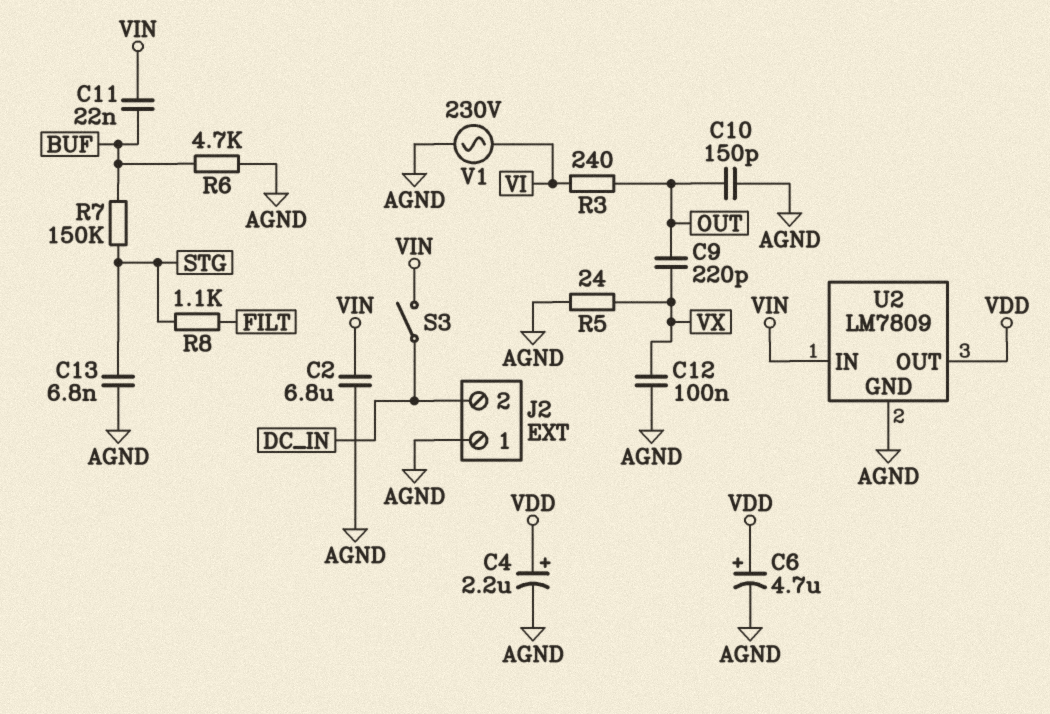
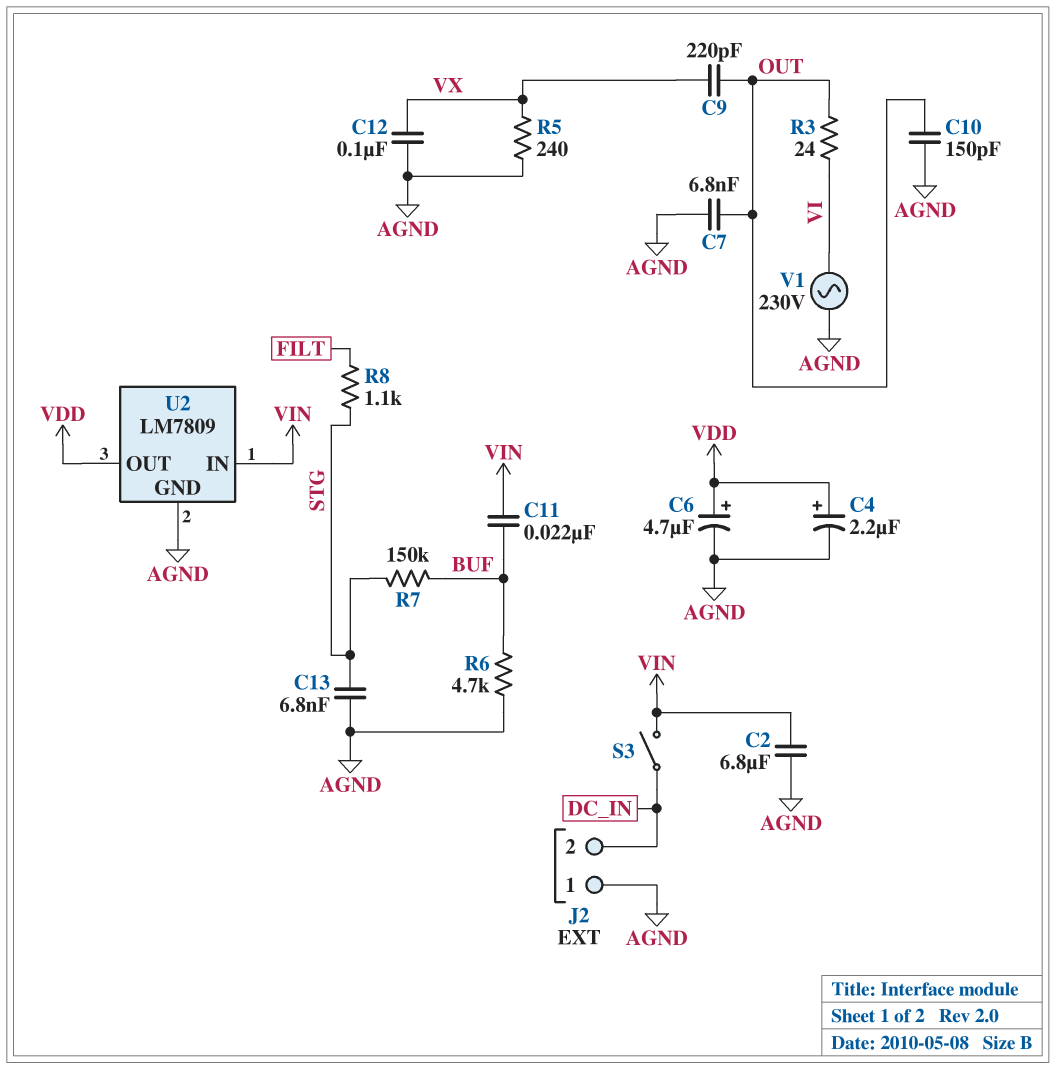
C7: none -> 6.8nF (AGND, OUT)
R3: 240 (OUT, VI) -> 24 (OUT, VI)
R5: 24 (AGND, VX) -> 240 (AGND, VX)

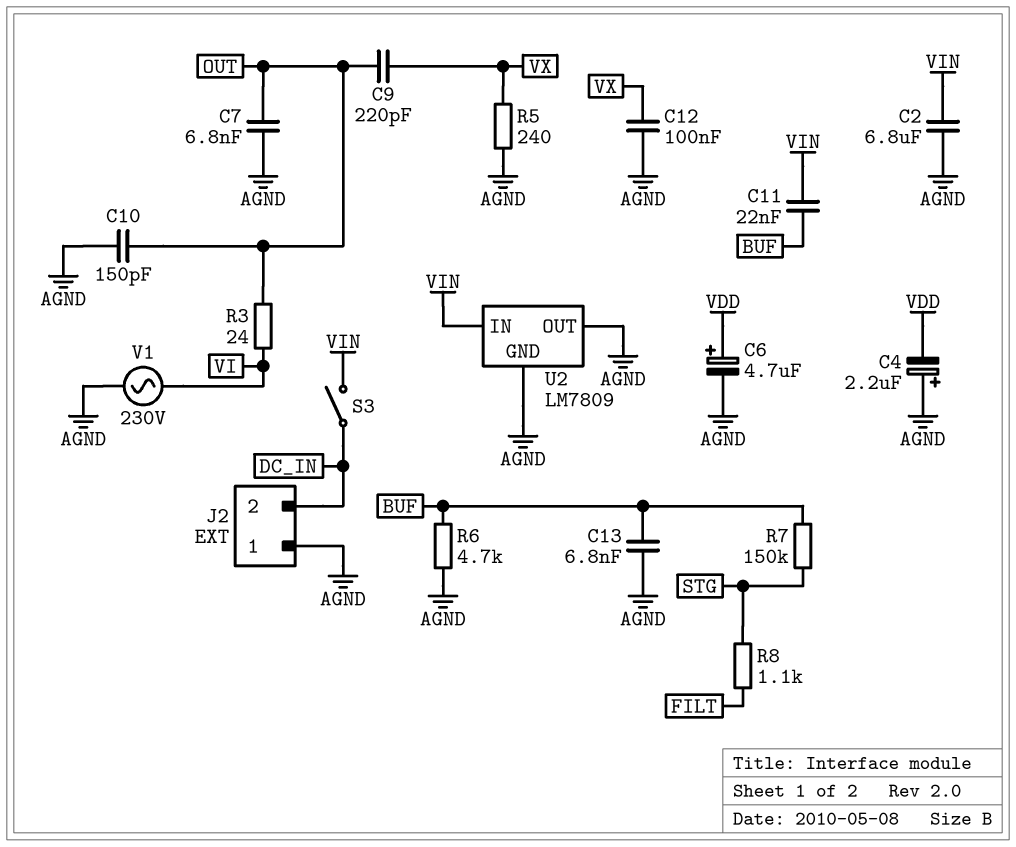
C4: 2.2uF (plus VDD, minus AGND) -> 2.2uF (plus AGND, minus VDD)
C13: 6.8nF (AGND, STG) -> 6.8nF (AGND, BUF)
U2 pin OUT: VDD -> AGND

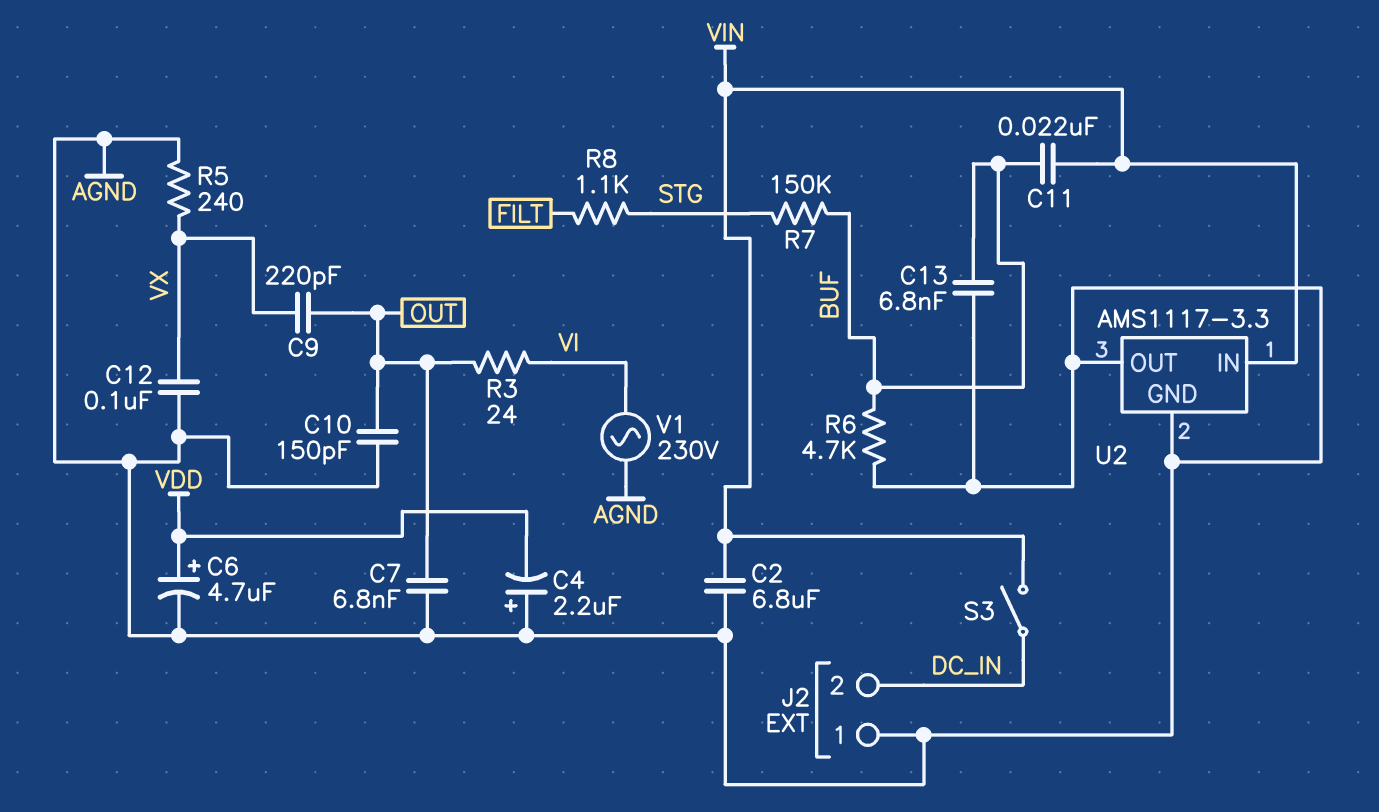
U2: LM7809 -> AMS1117-3.3

